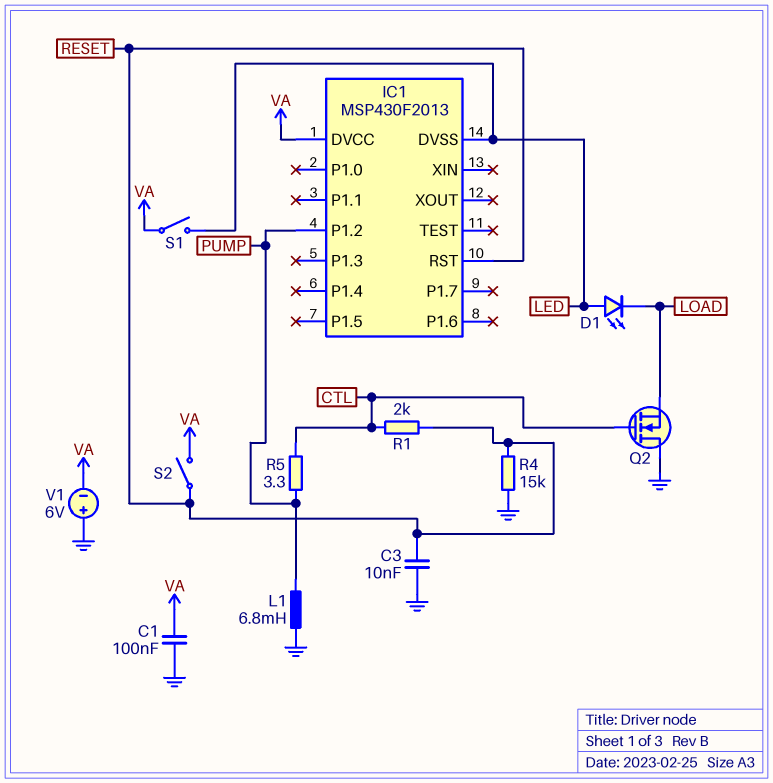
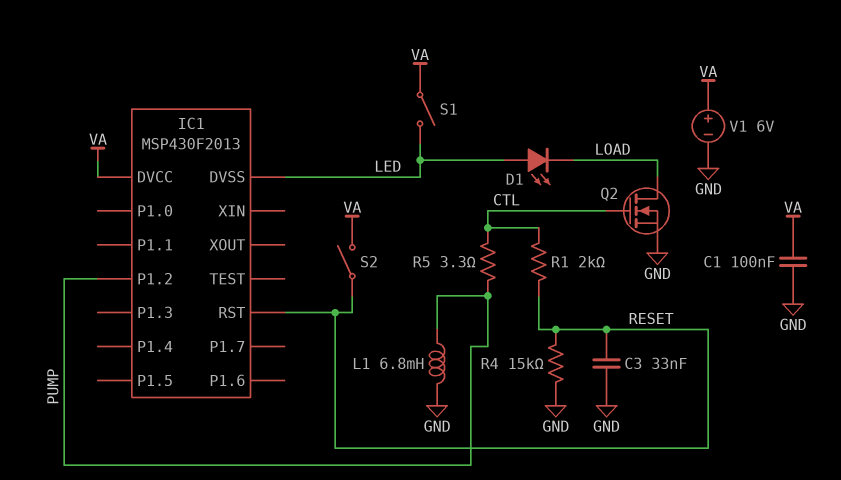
C3: 10nF (GND, RESET) -> 33nF (GND, RESET)
Q2: NMOS (G CTL, D GND, S LOAD) -> NMOS (G CTL, D LOAD, S GND)
V1: 6V (plus GND, minus VA) -> 6V (plus VA, minus GND)

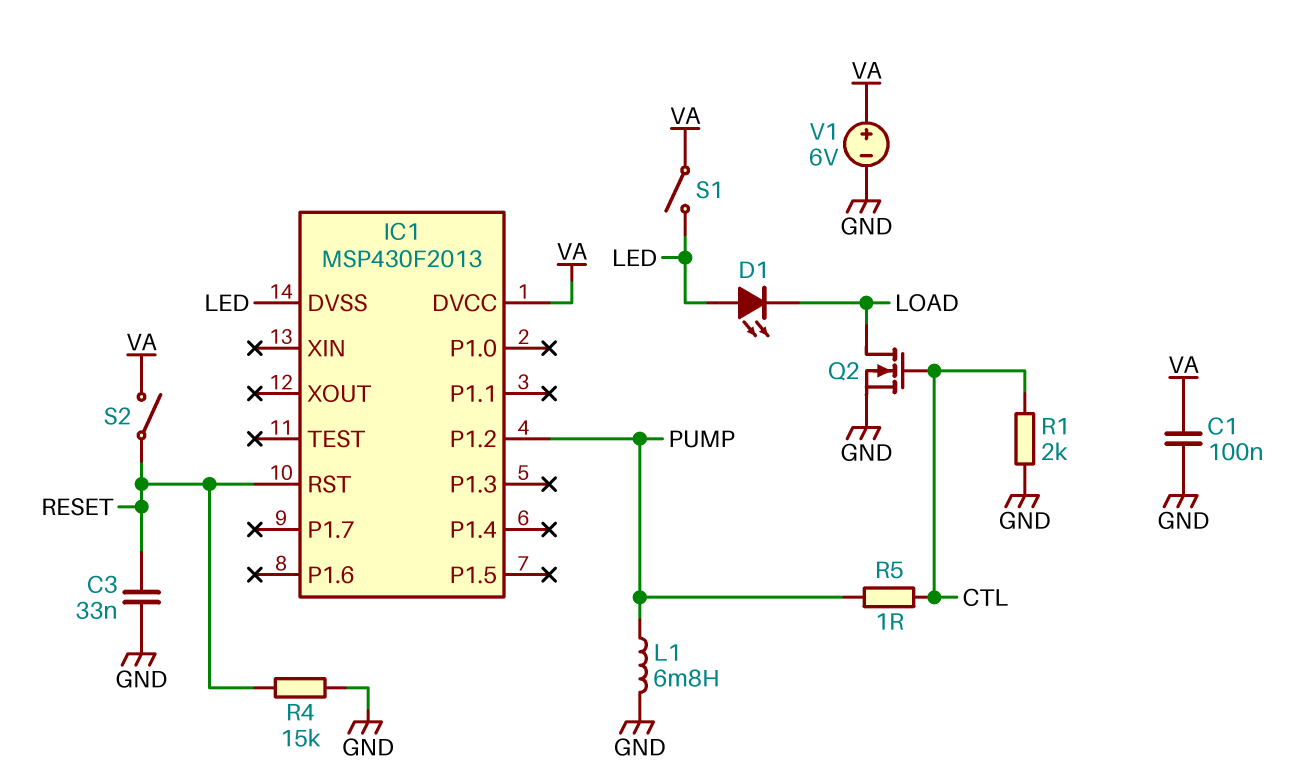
R1: 2k (CTL, RESET) -> 2k (CTL, GND)
R5: 3.3 (CTL, PUMP) -> 1 (CTL, PUMP)

